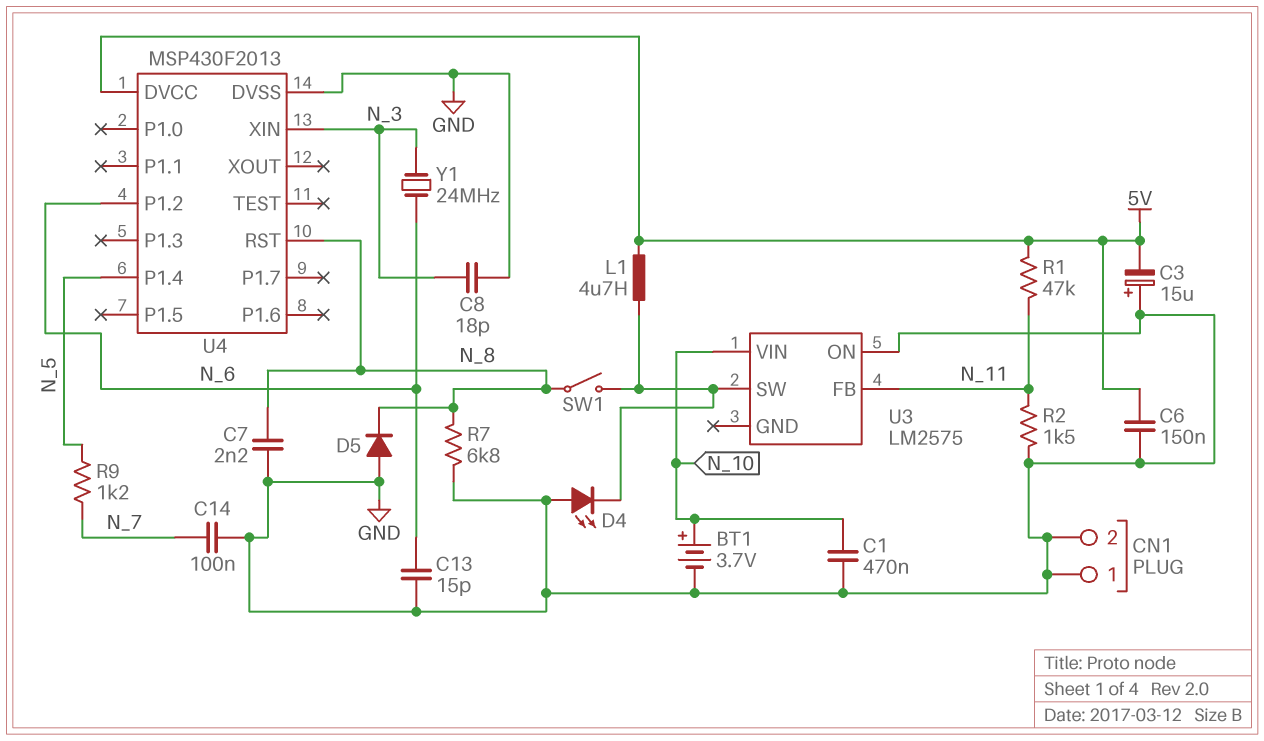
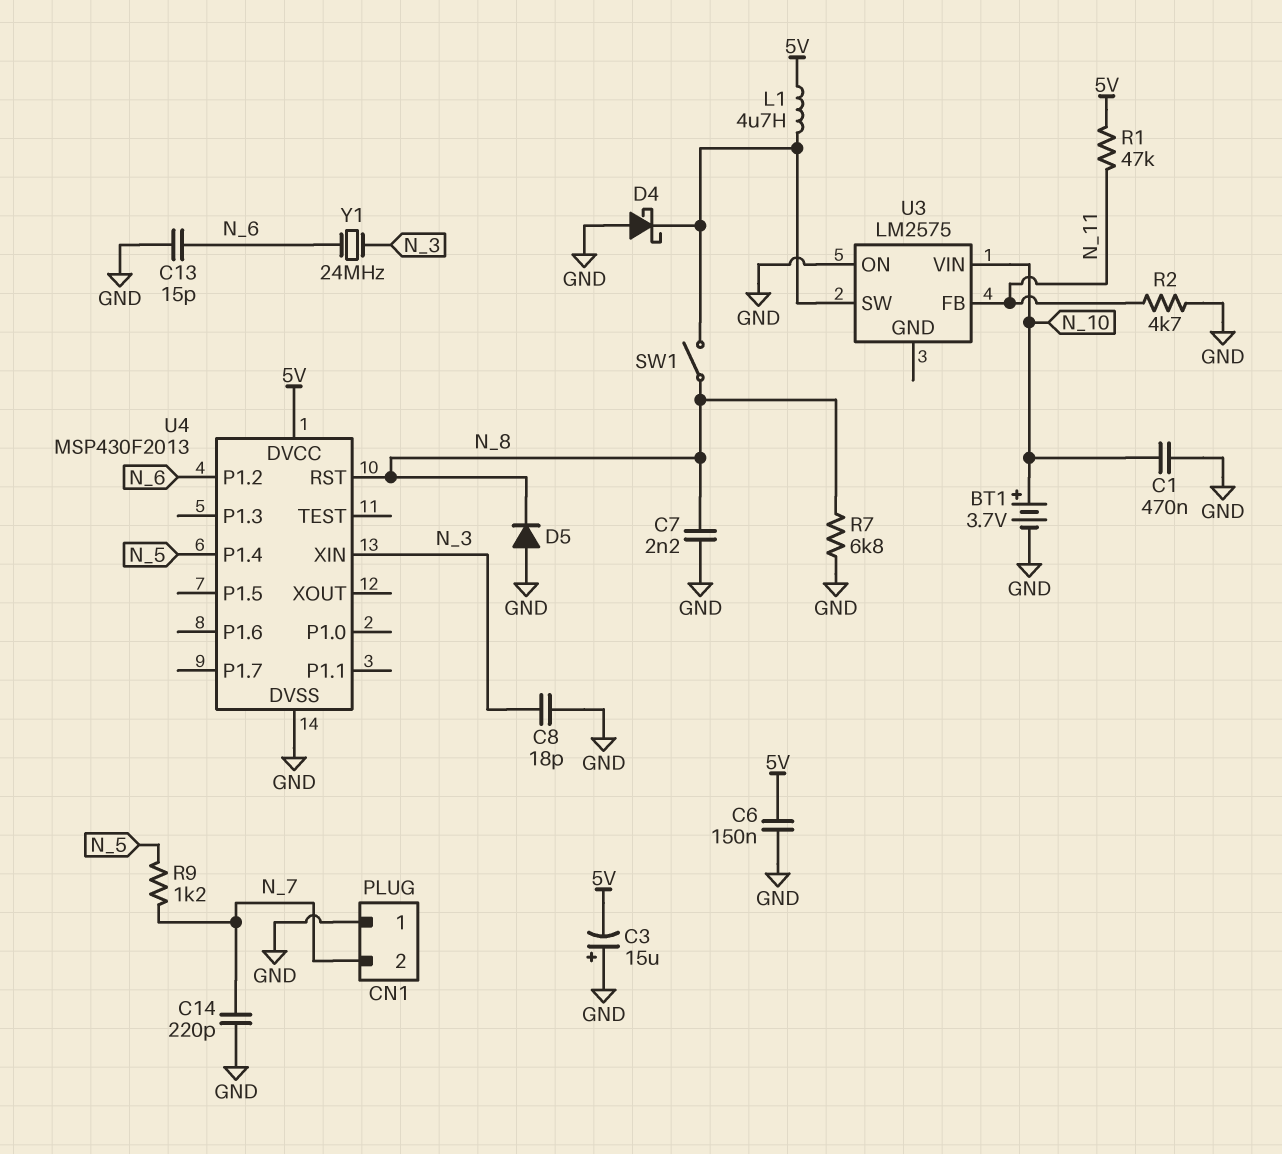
C14: 100nF (GND, N_7) -> 220pF (GND, N_7)
CN1 pin 2: GND -> N_7
D4: LED (A GND, K U3/SW) -> schottky (A GND, K U3/SW)
R2: 1.5k (GND, N_11) -> 4.7k (GND, N_11)

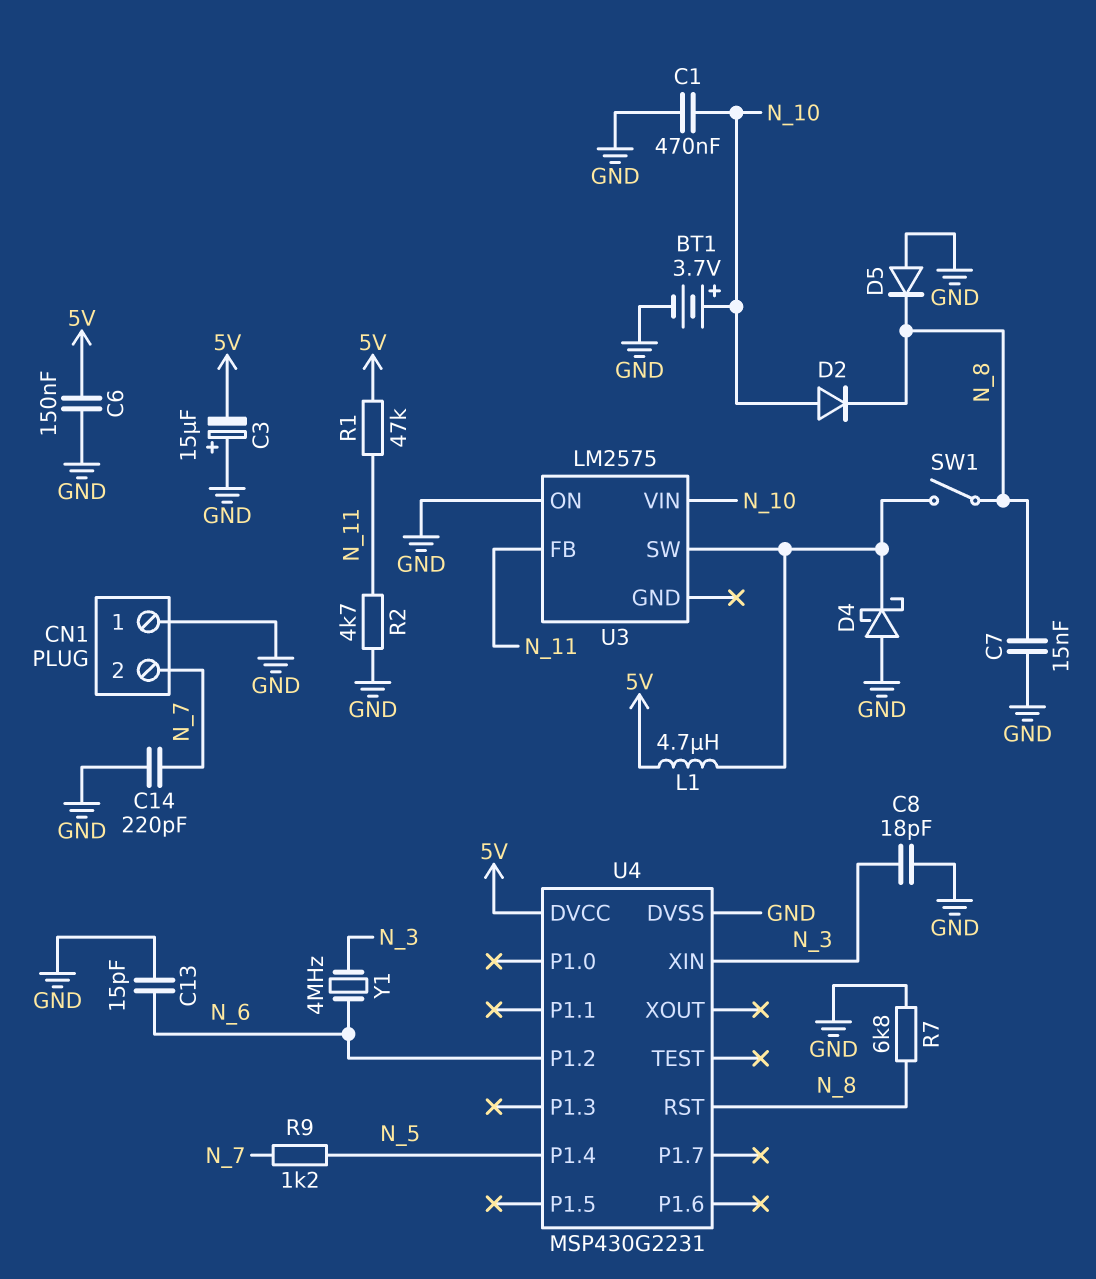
C7: 2.2nF (GND, N_8) -> 15nF (GND, N_8)
D2: none -> diode (A N_10, K N_8)
U4: MSP430F2013 -> MSP430G2231
Y1: 24MHz (N_3, N_6) -> 4MHz (N_3, N_6)

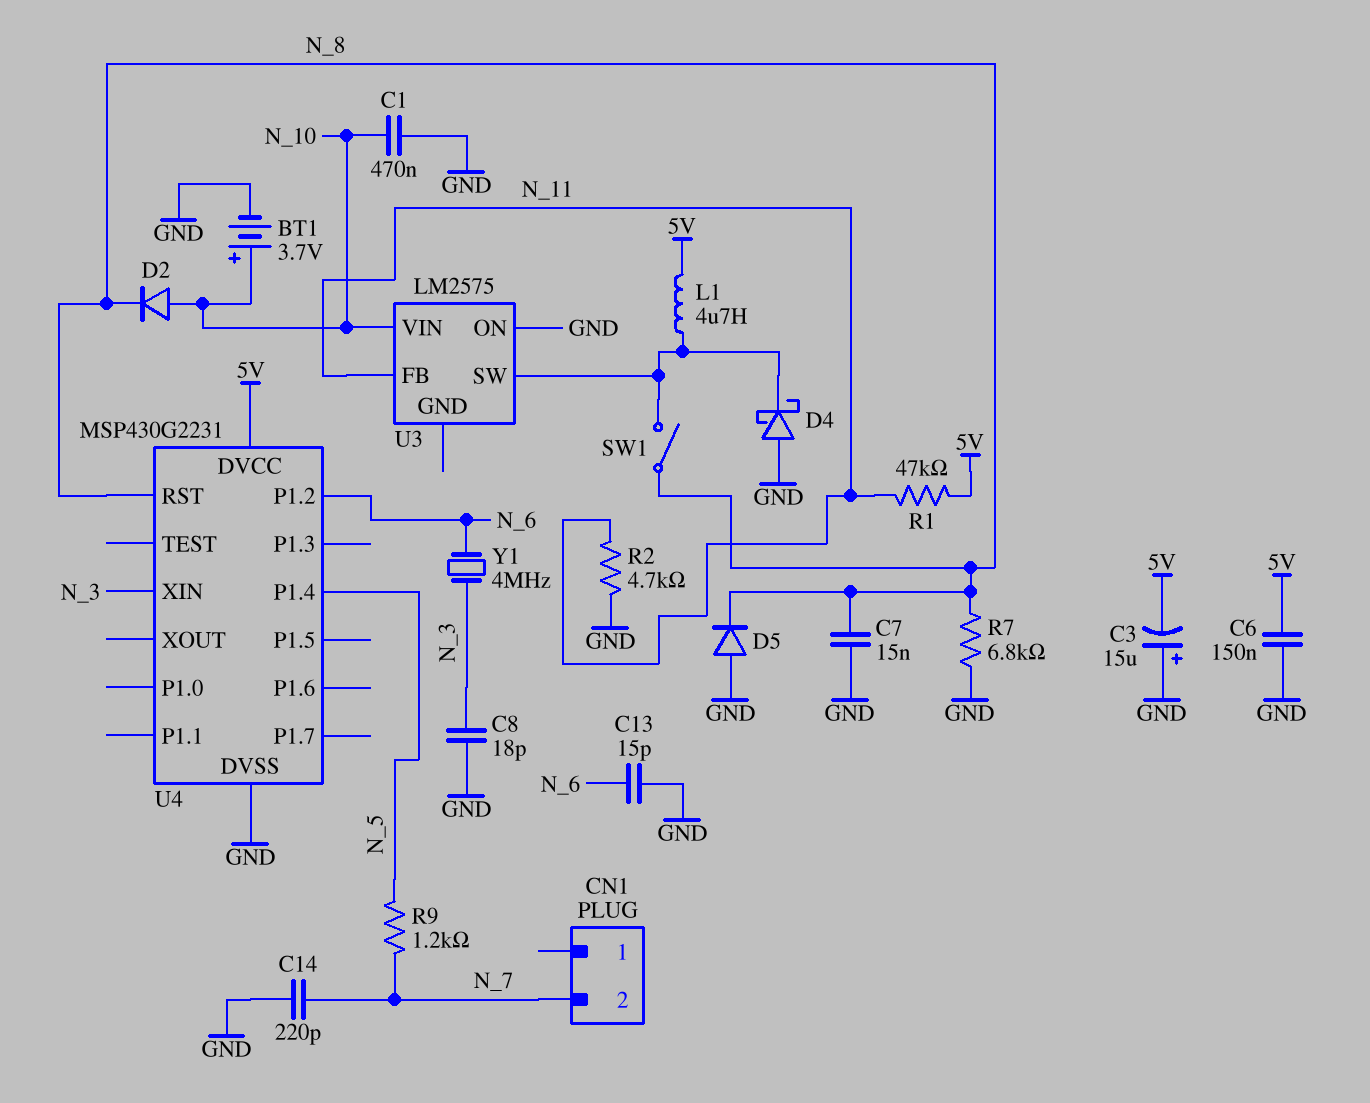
CN1 pin 1: GND -> none

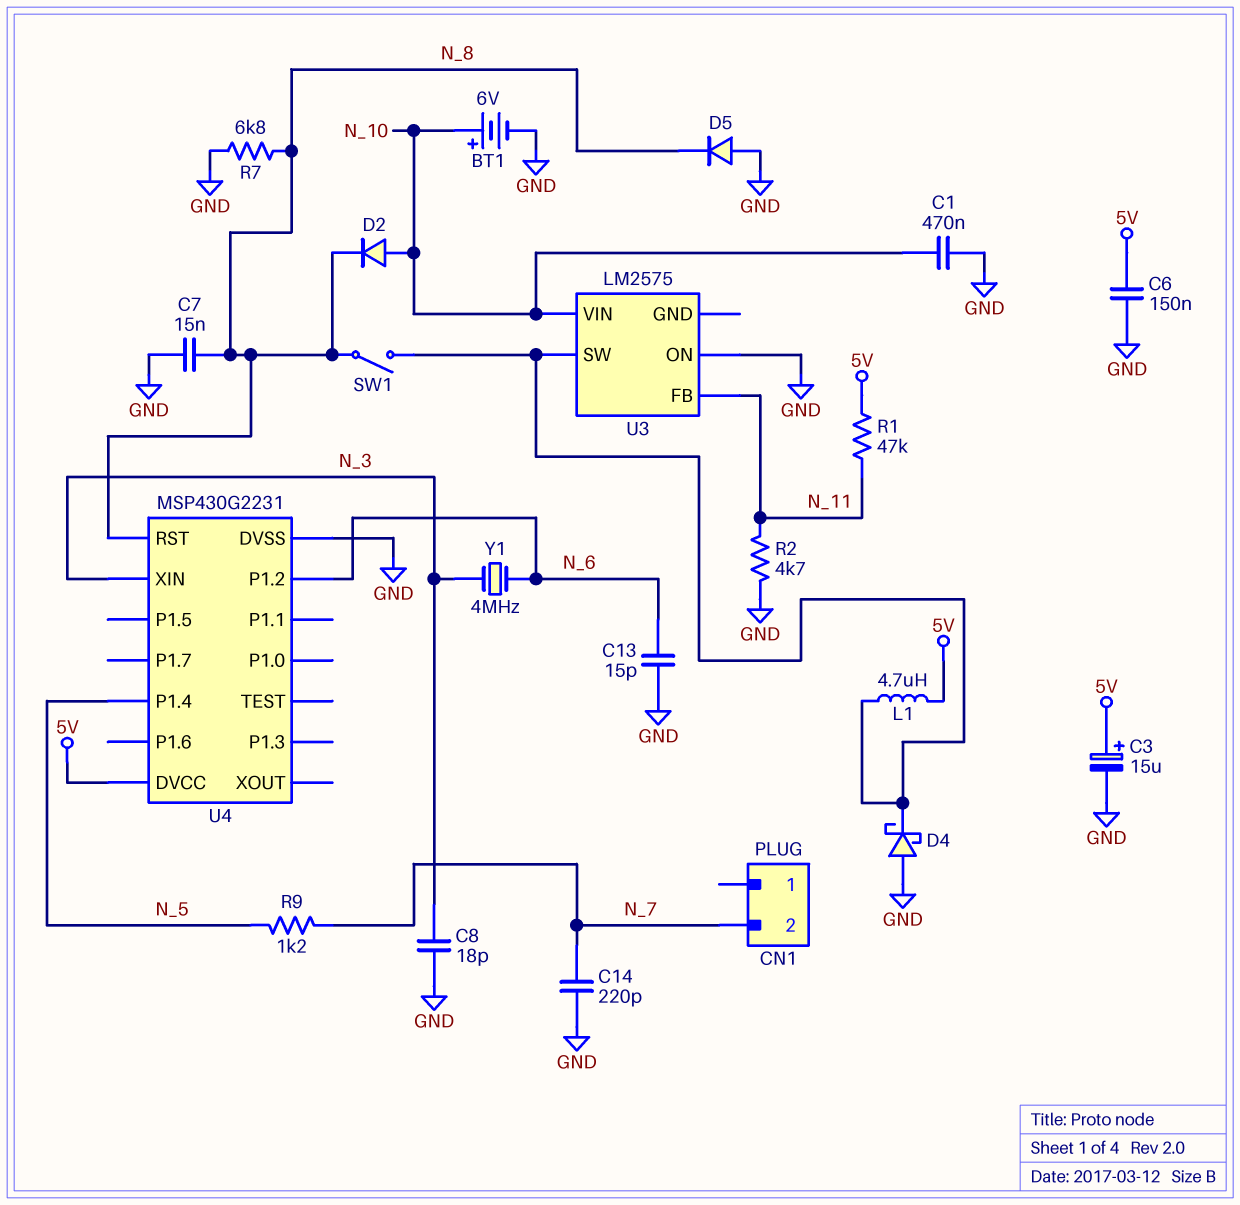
BT1: 3.7V (plus N_10, minus GND) -> 6V (plus N_10, minus GND)
C3: 15uF (plus GND, minus 5V) -> 15uF (plus 5V, minus GND)

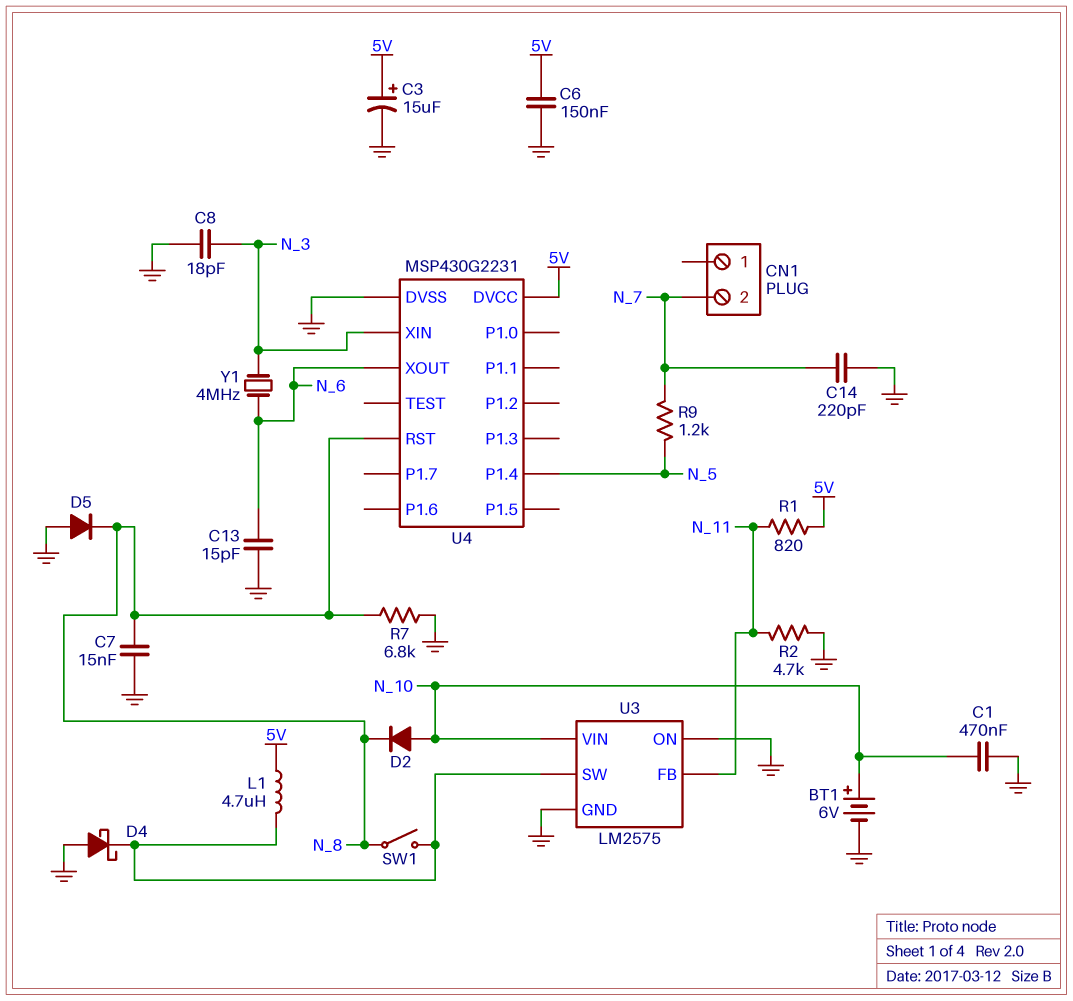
R1: 47k (5V, N_11) -> 820 (5V, N_11)
U3 pin GND: none -> GND
U4 pin P1.2: N_6 -> none
U4 pin XOUT: none -> N_6

